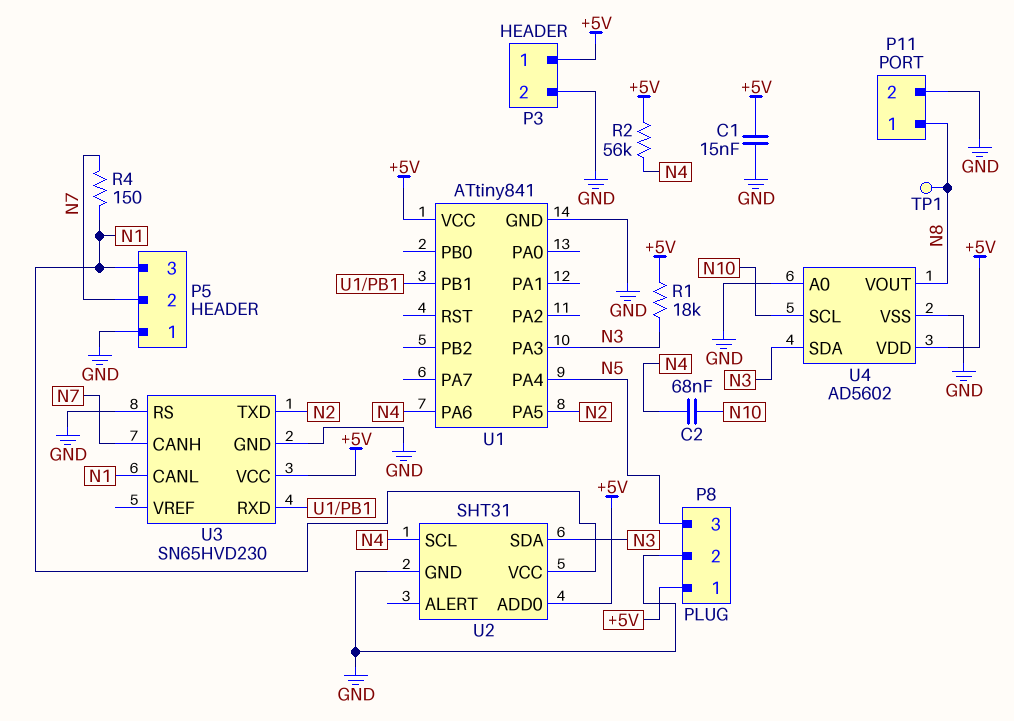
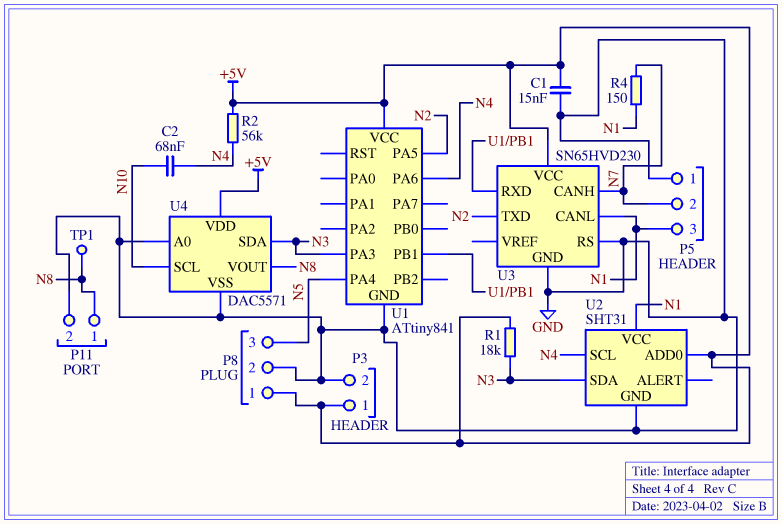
U4: AD5602 -> DAC5571

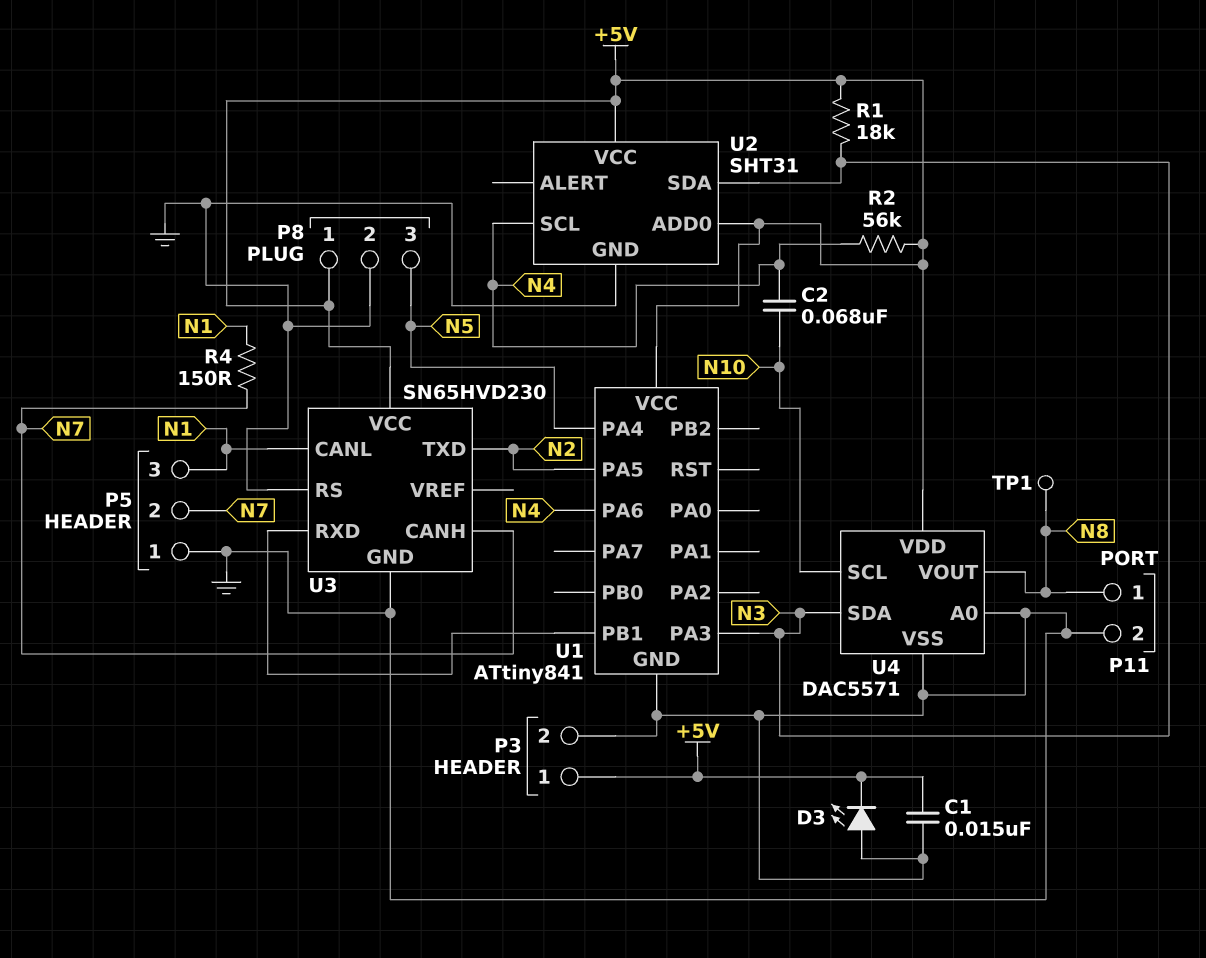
D3: none -> LED (A GND, K +5V)
U2 pin VCC: N1 -> +5V

